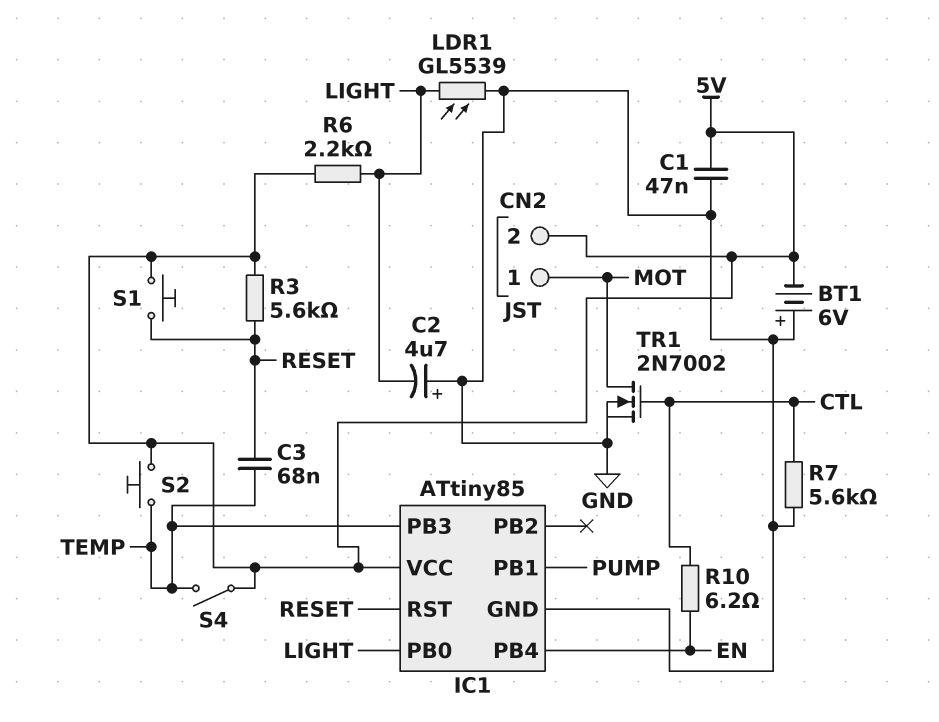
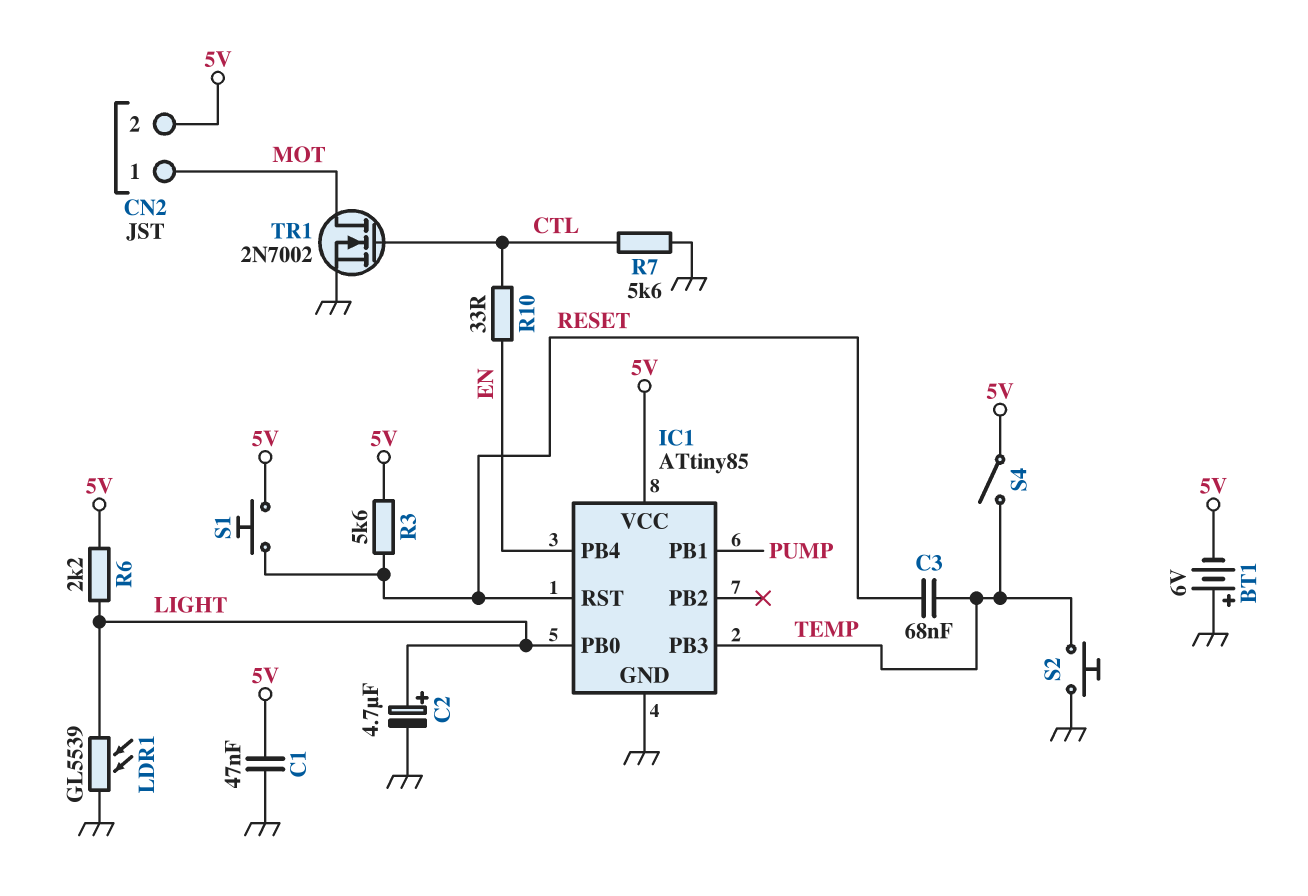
C2: 4.7uF (plus GND, minus LIGHT) -> 4.7uF (plus LIGHT, minus GND)
R10: 6.2 (CTL, EN) -> 33 (CTL, EN)
S2: button (5V, TEMP) -> button (GND, TEMP)

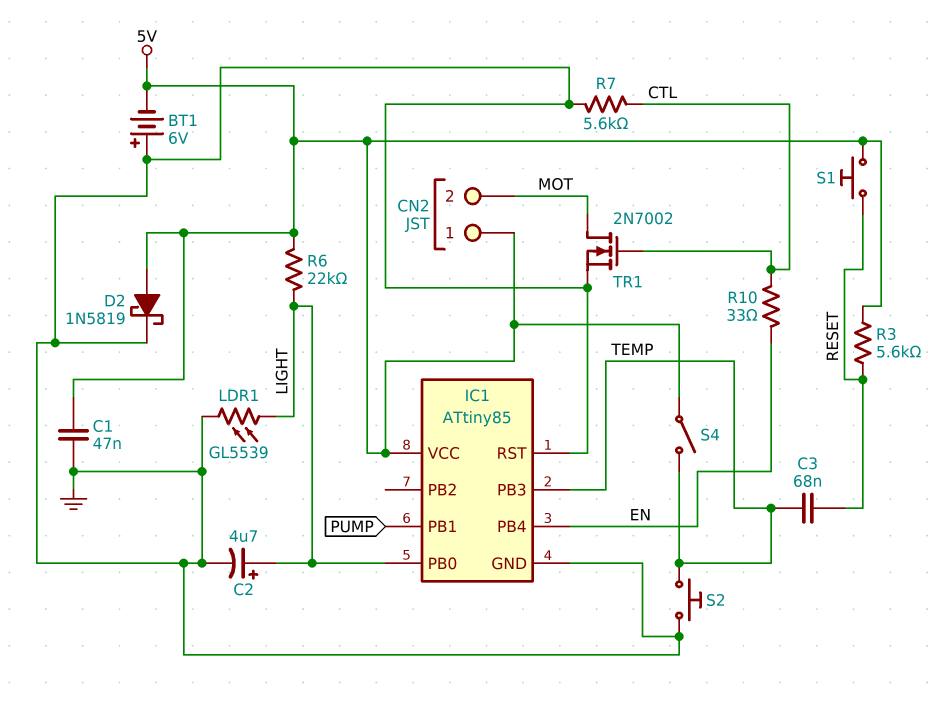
CN2 pin 1: MOT -> 5V
CN2 pin 2: 5V -> MOT
D2: none -> schottky 1N5819 (A 5V, K GND)
IC1 pin RST: RESET -> GND
R6: 2.2k (5V, LIGHT) -> 22k (5V, LIGHT)

